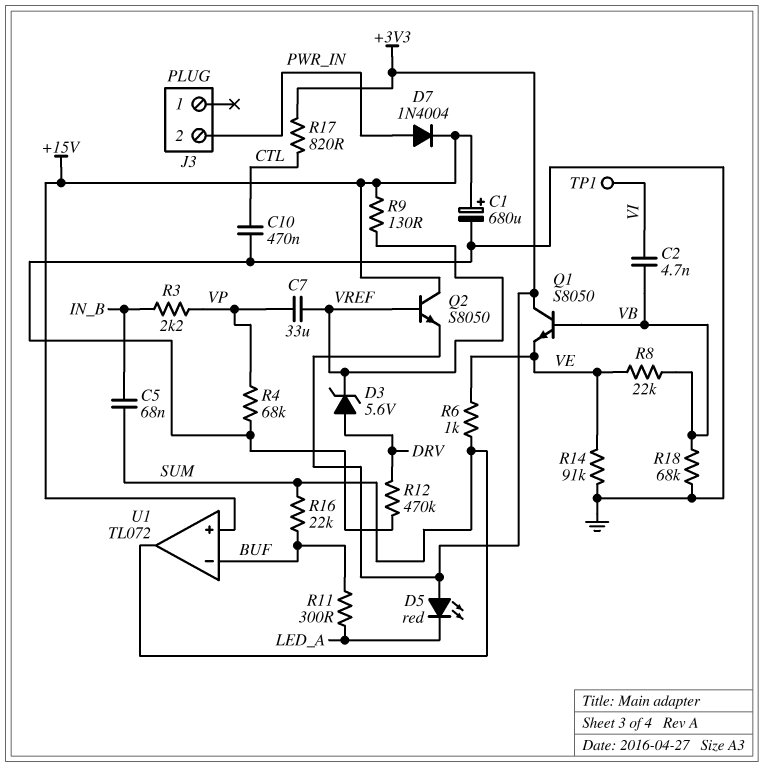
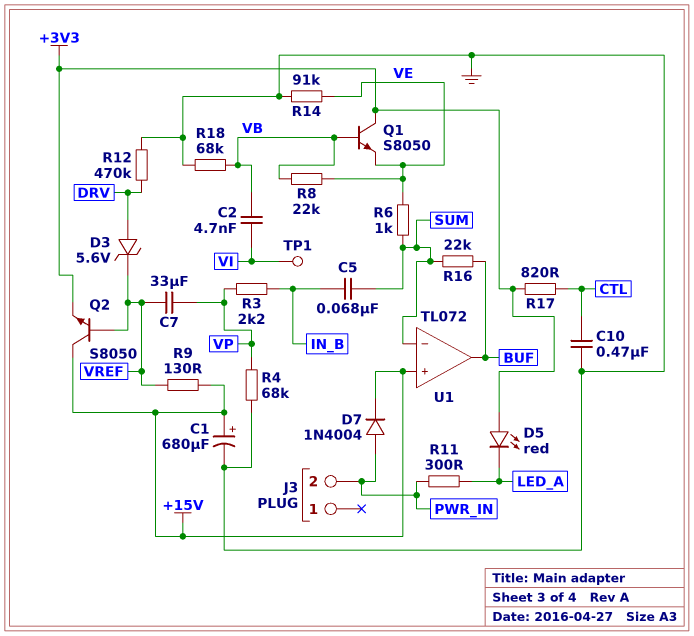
R11: 300 (BUF, LED_A) -> 300 (LED_A, PWR_IN)
U1 pin in-: BUF -> SUM
U1 pin out: SUM -> BUF

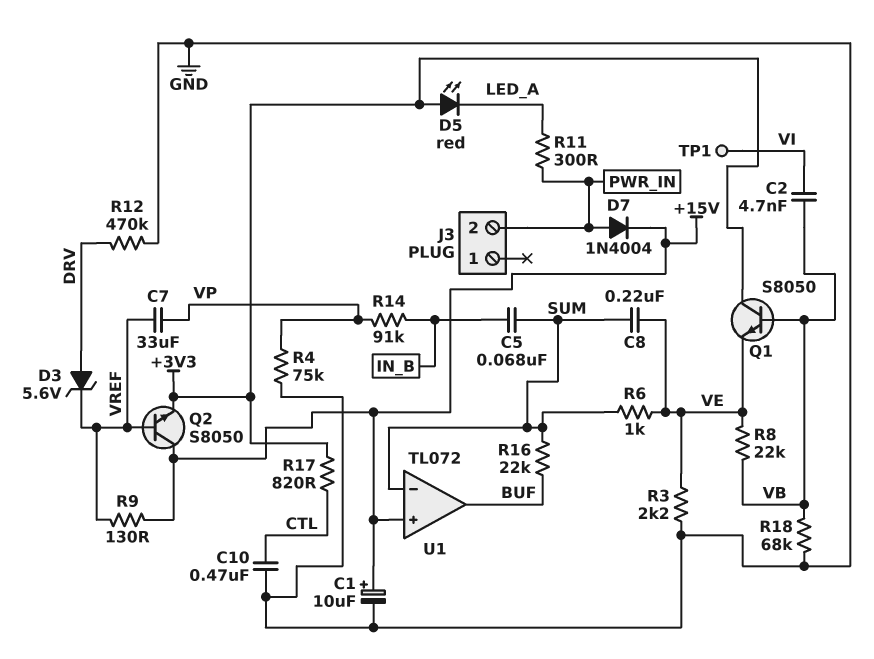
C1: 680uF (plus +15V, minus GND) -> 10uF (plus +15V, minus GND)
C8: none -> 220nF (SUM, VE)
R3: 2.2k (IN_B, VP) -> 2.2k (GND, VE)
R4: 68k (GND, VP) -> 75k (GND, VP)
R14: 91k (GND, VE) -> 91k (IN_B, VP)

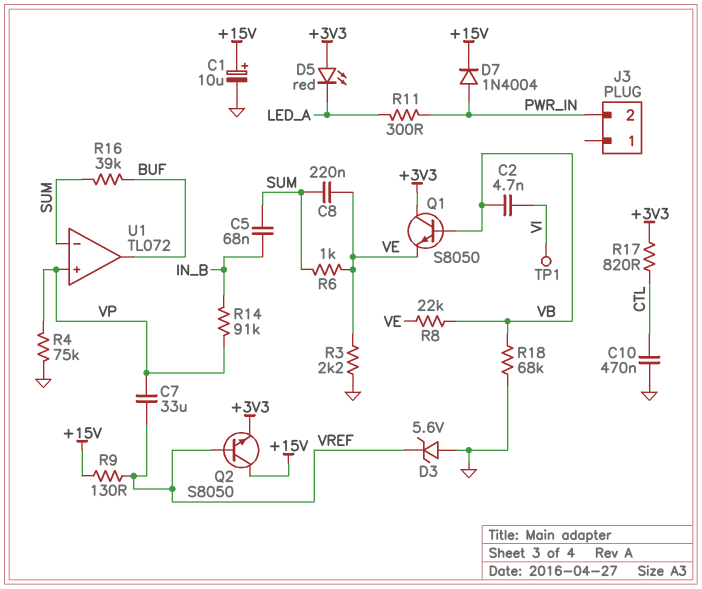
D3: zener 5.6V (A DRV, K VREF) -> zener 5.6V (A GND, K VREF)
R12: 470k (DRV, GND) -> none
R16: 22k (BUF, SUM) -> 39k (BUF, SUM)
U1 pin in+: +15V -> VP

